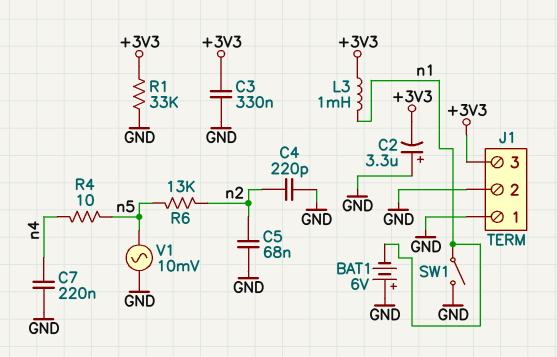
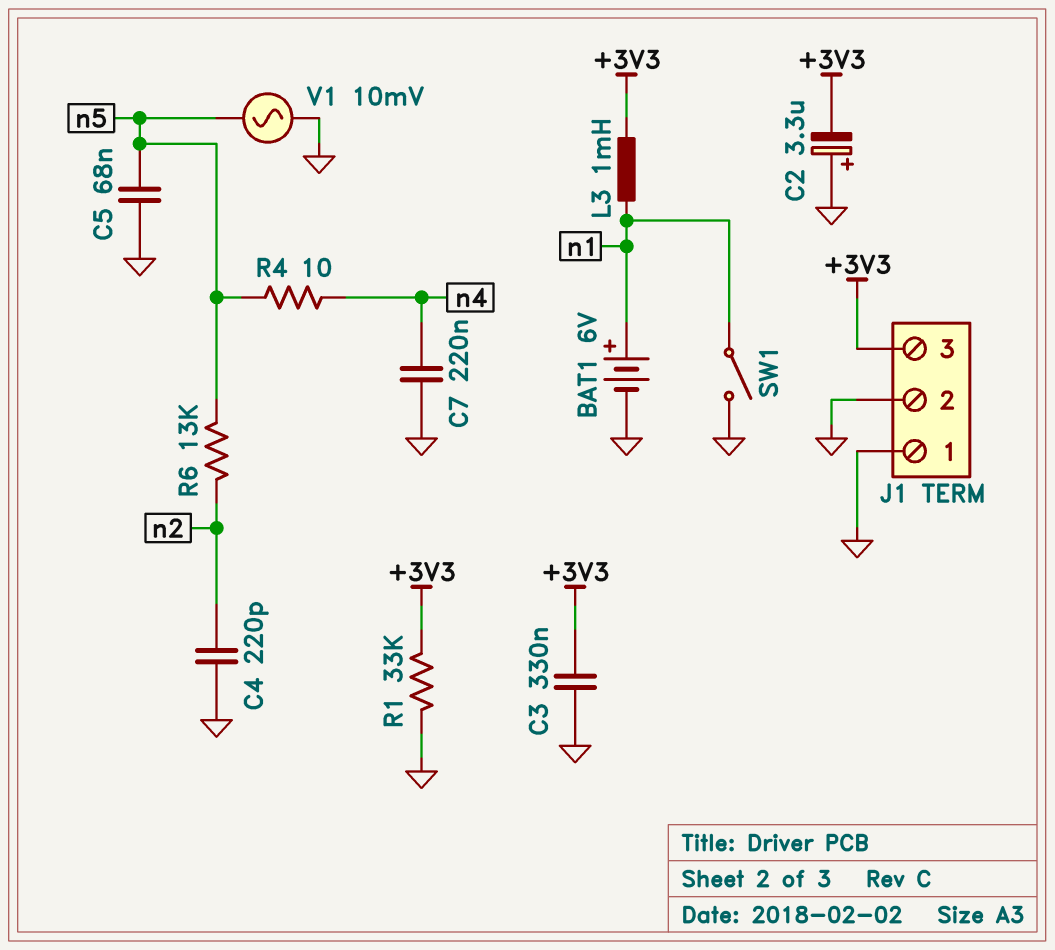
BAT1: 6V (plus GND, minus n1) -> 6V (plus n1, minus GND)
C5: 68nF (GND, n2) -> 68nF (GND, n5)

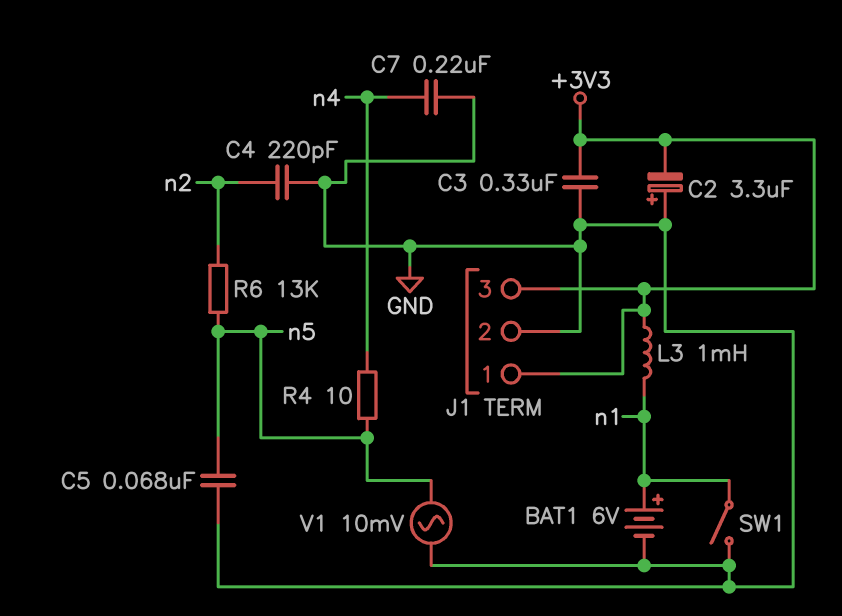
J1 pin 1: GND -> +3V3
R1: 33k (+3V3, GND) -> none

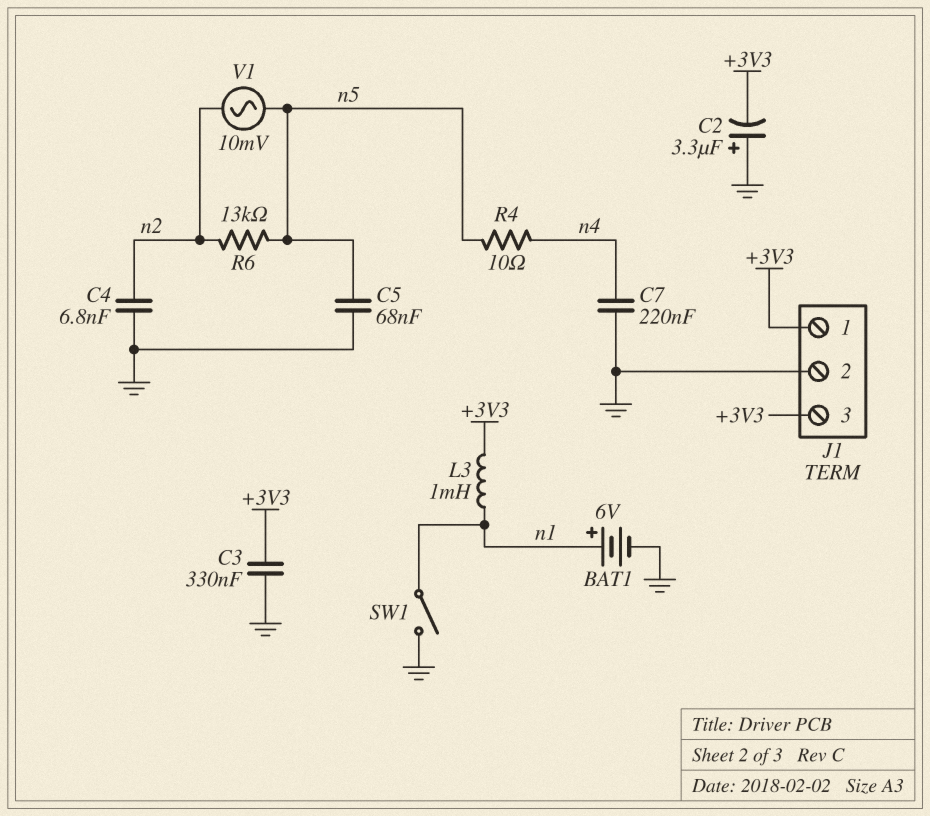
C4: 220pF (GND, n2) -> 6.8nF (GND, n2)
V1: AC 10mV (GND, n5) -> AC 10mV (n2, n5)

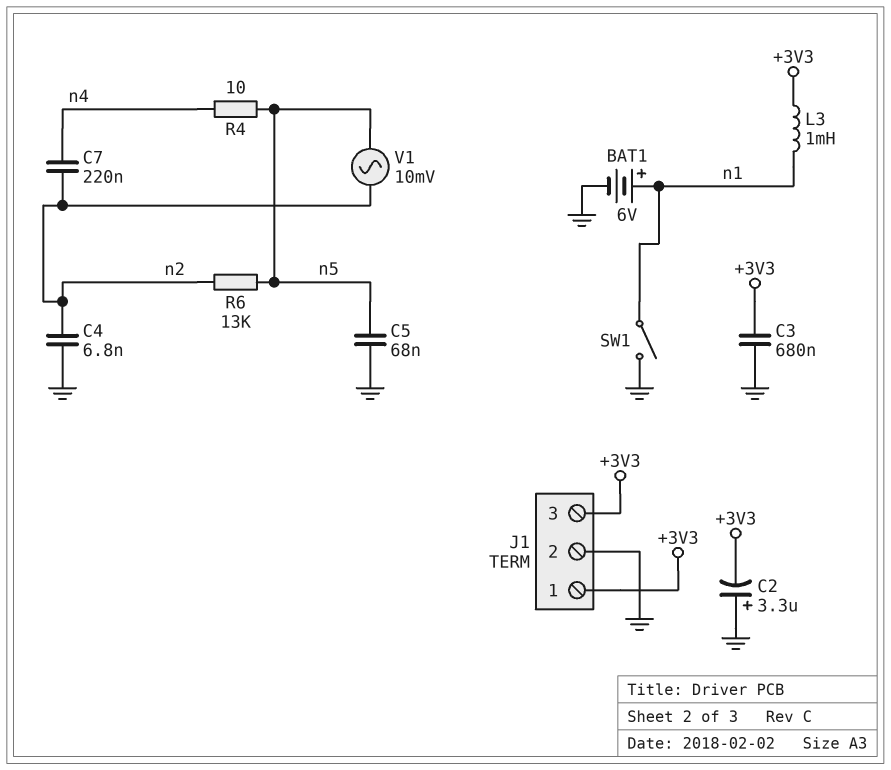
C3: 330nF (+3V3, GND) -> 680nF (+3V3, GND)
C7: 220nF (GND, n4) -> 220nF (n2, n4)

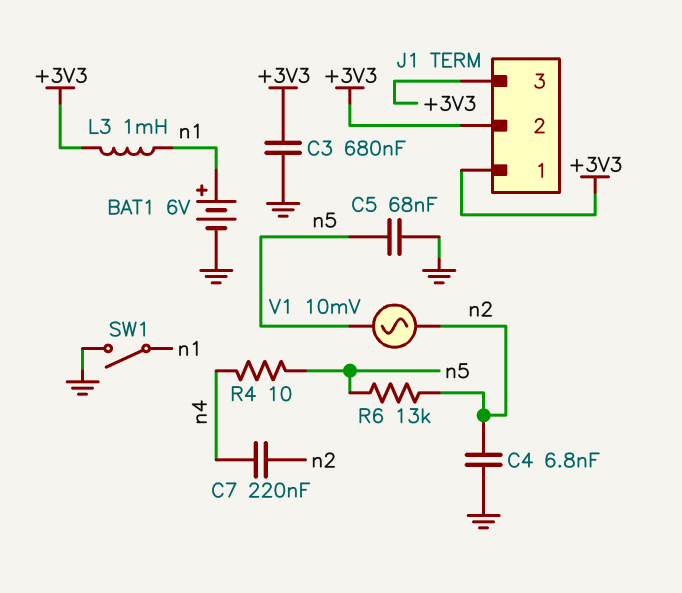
C2: 3.3uF (plus GND, minus +3V3) -> none
J1 pin 2: GND -> +3V3

